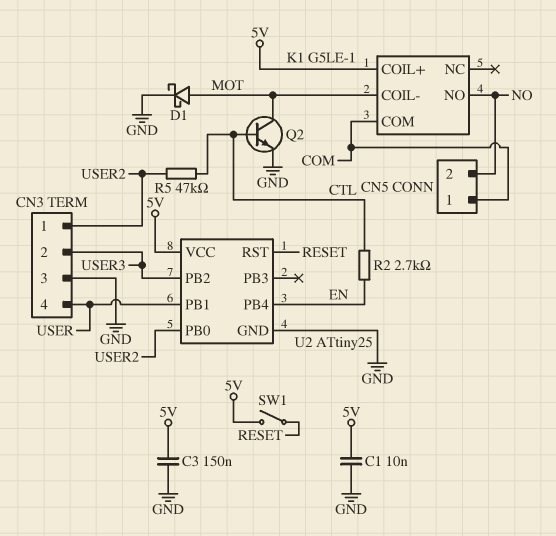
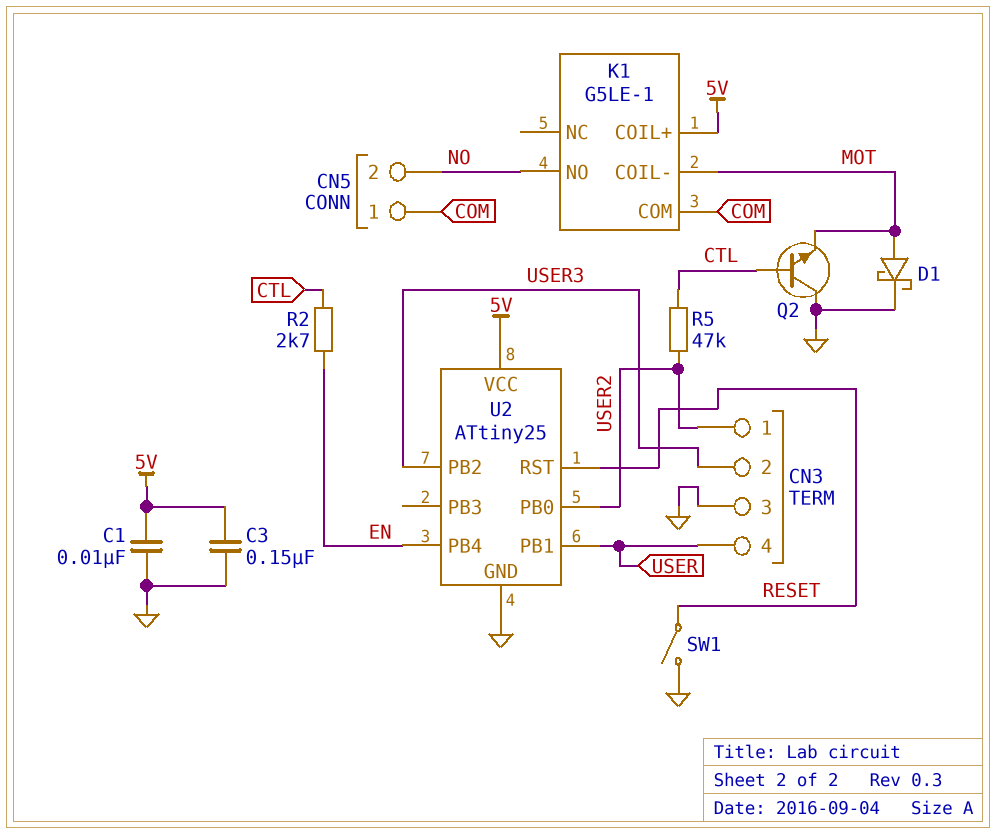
Q2: NPN (B CTL, C MOT, E GND) -> NPN (B CTL, C GND, E MOT)
SW1: switch (5V, RESET) -> switch (GND, RESET)

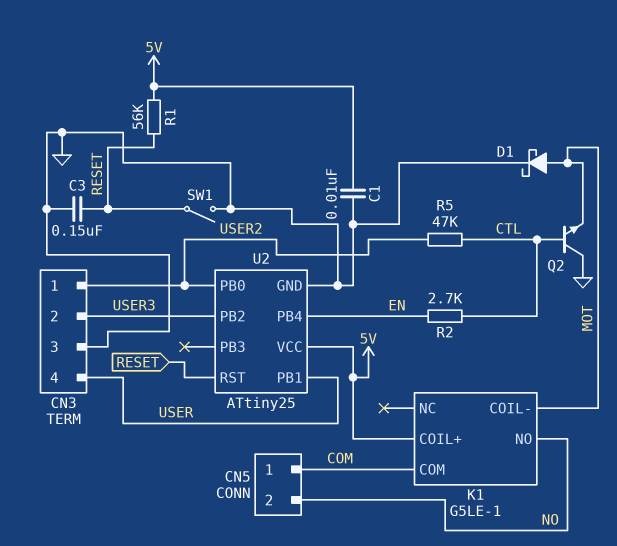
C3: 150nF (5V, GND) -> 150nF (GND, RESET)
R1: none -> 56k (5V, RESET)

